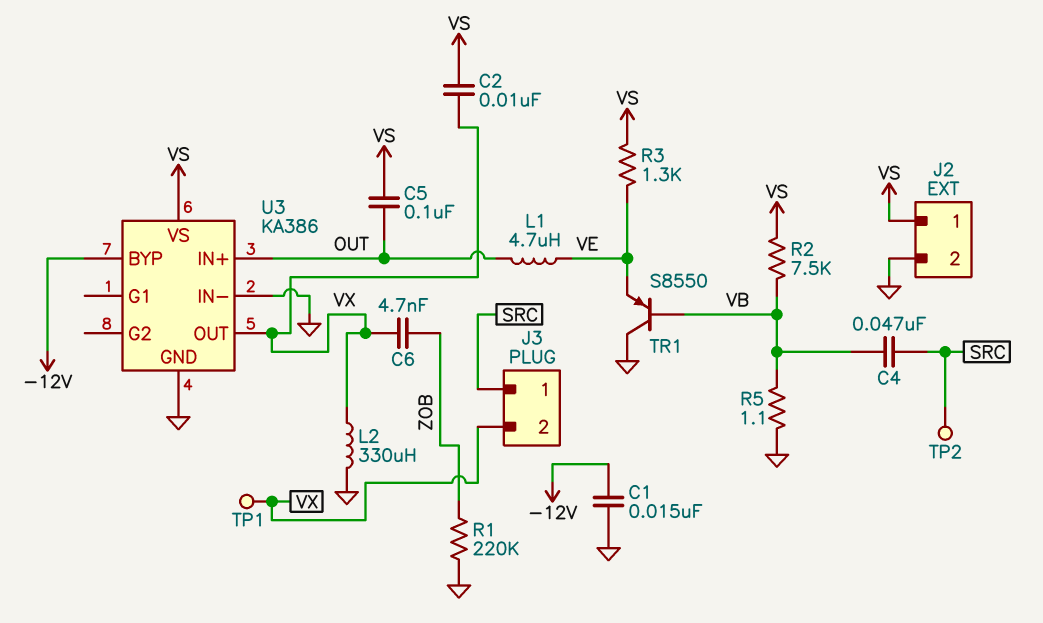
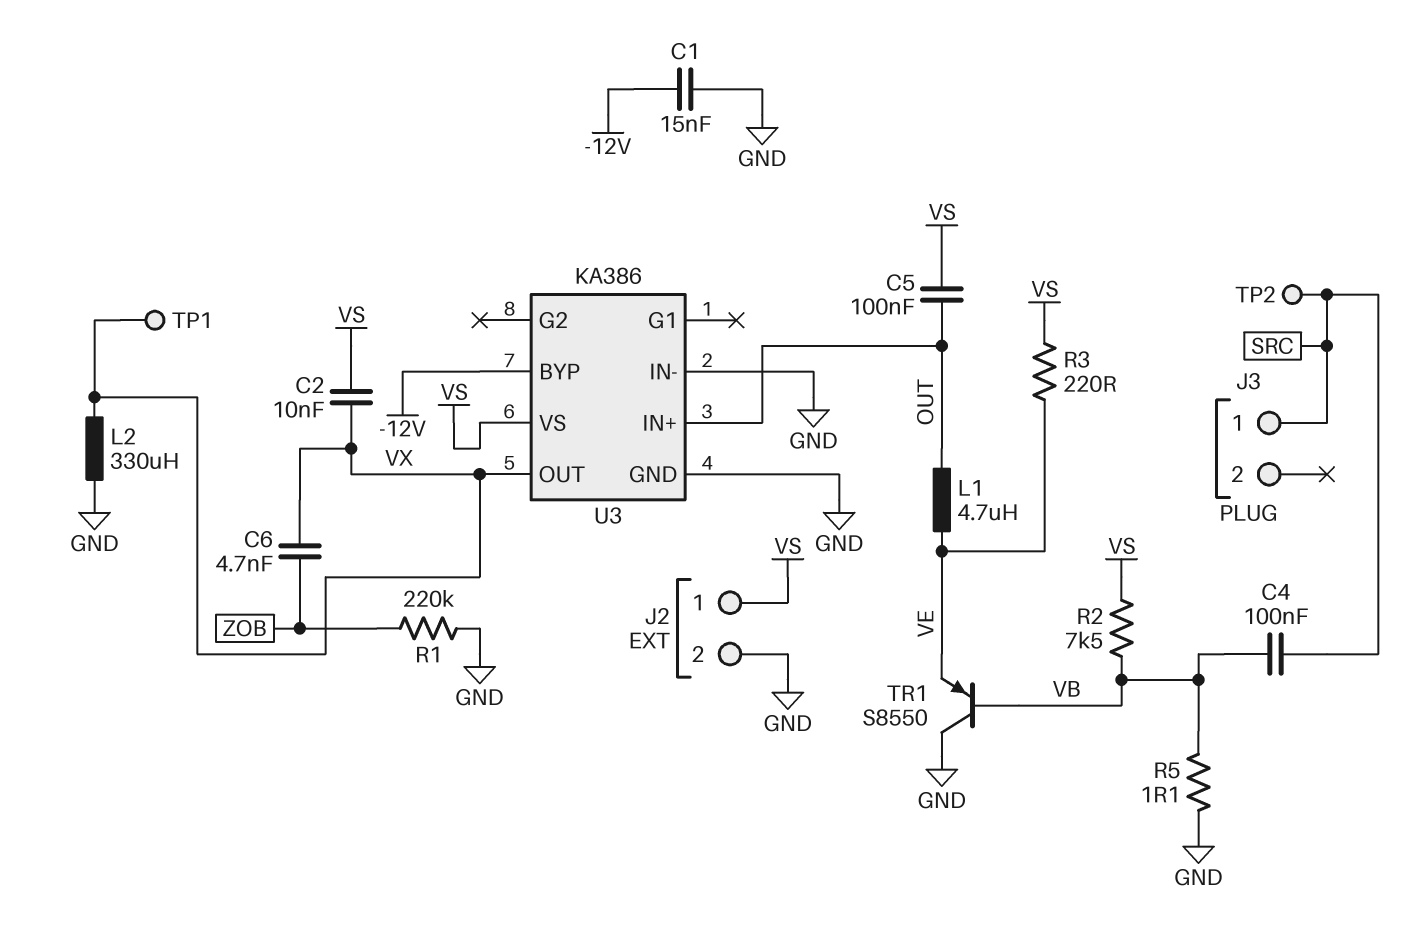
C4: 47nF (SRC, VB) -> 100nF (SRC, VB)
J3 pin 2: VX -> none
R3: 1.3k (VE, VS) -> 220 (VE, VS)

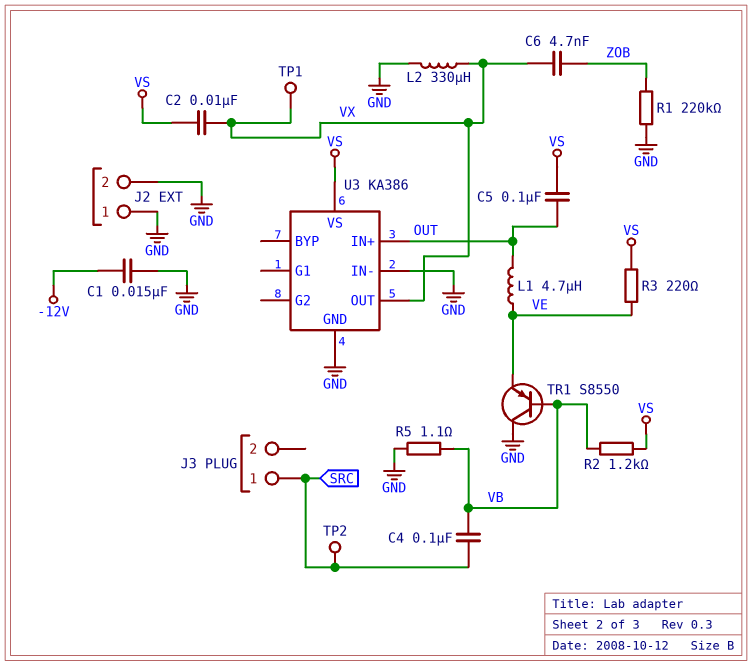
J2 pin 1: VS -> GND
R2: 7.5k (VB, VS) -> 1.2k (VB, VS)
U3 pin BYP: -12V -> none

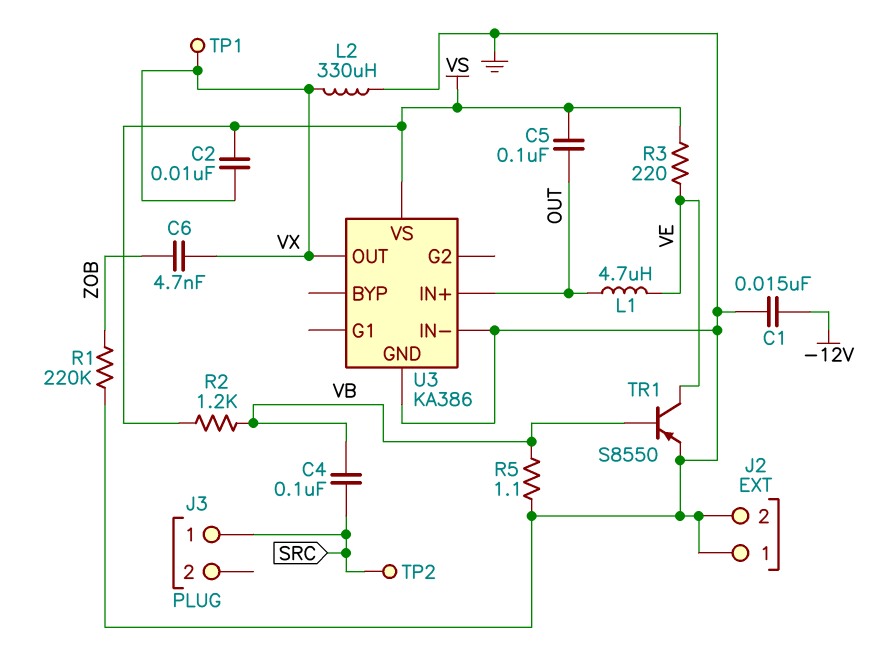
TR1: PNP S8550 (B VB, C GND, E VE) -> PNP S8550 (B VB, C VE, E GND)

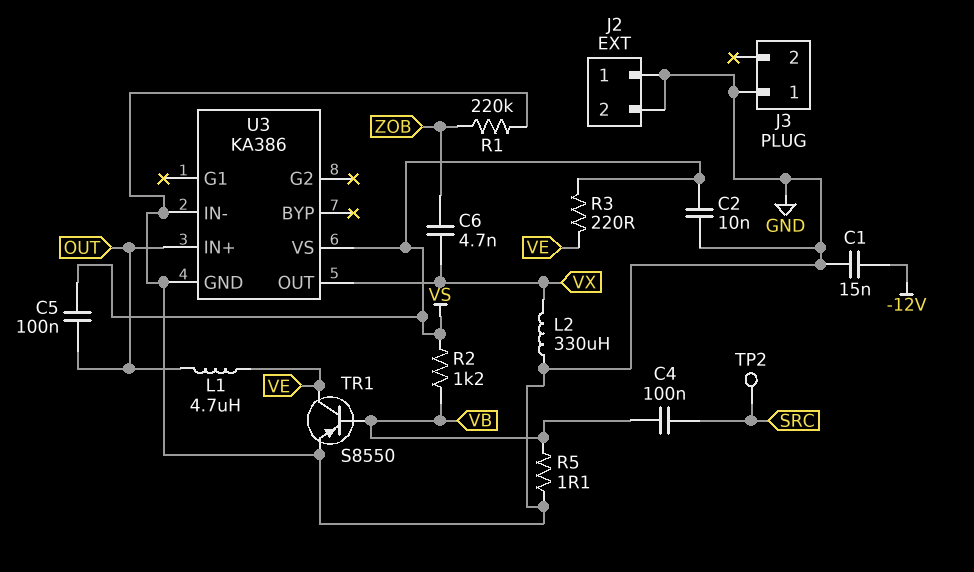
C2: 10nF (VS, VX) -> 10nF (GND, VS)
J3 pin 1: SRC -> GND
TP1: test point (VX) -> none

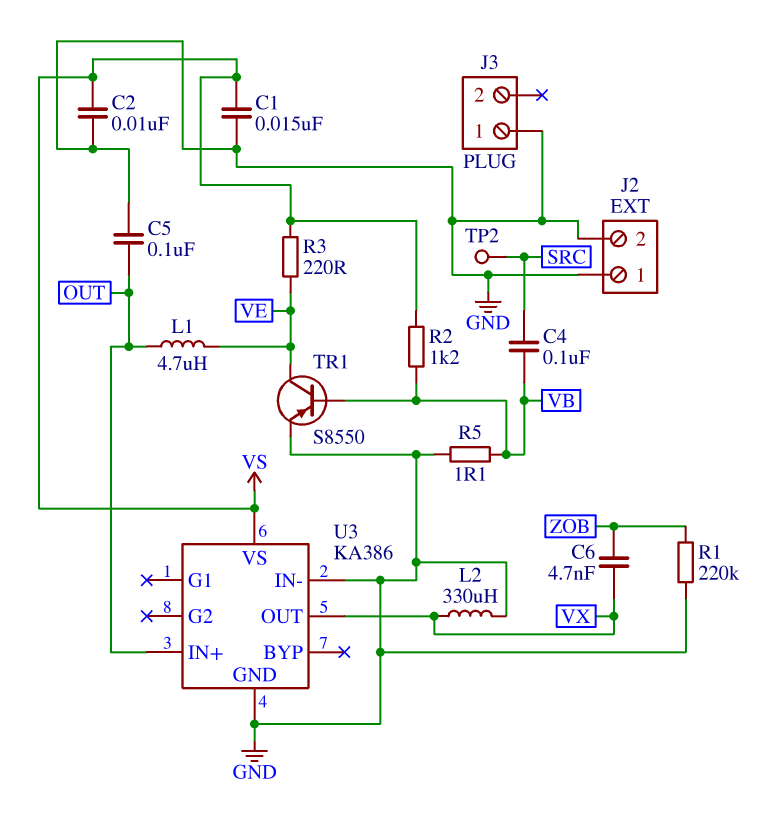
C1: 15nF (-12V, GND) -> 15nF (GND, VS)
C5: 100nF (OUT, VS) -> 100nF (GND, OUT)

